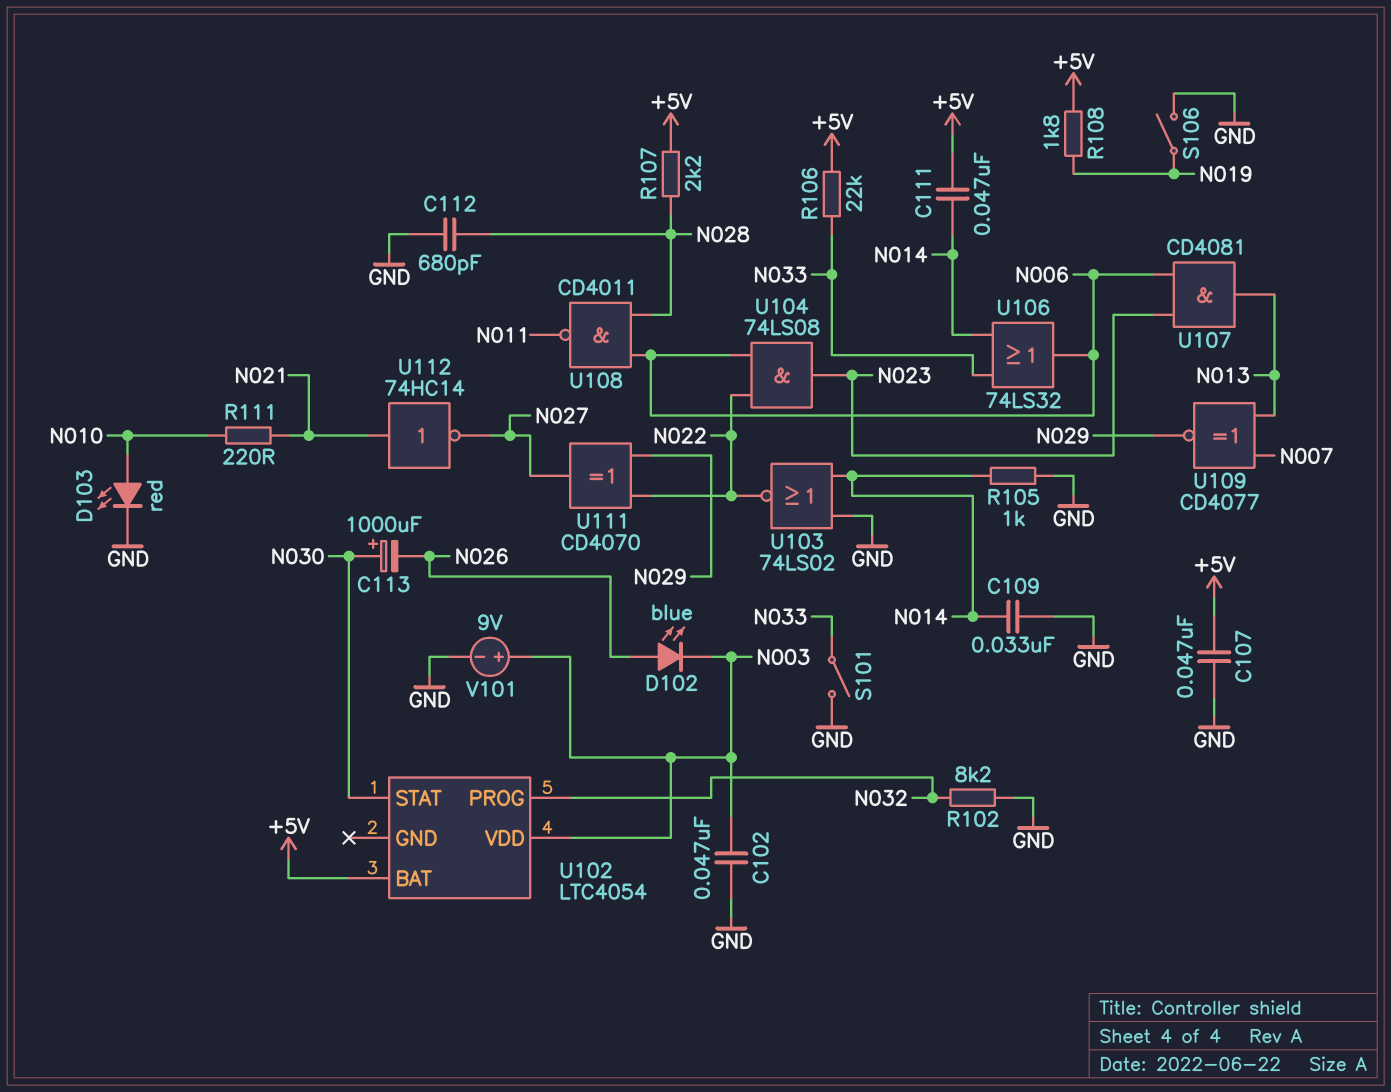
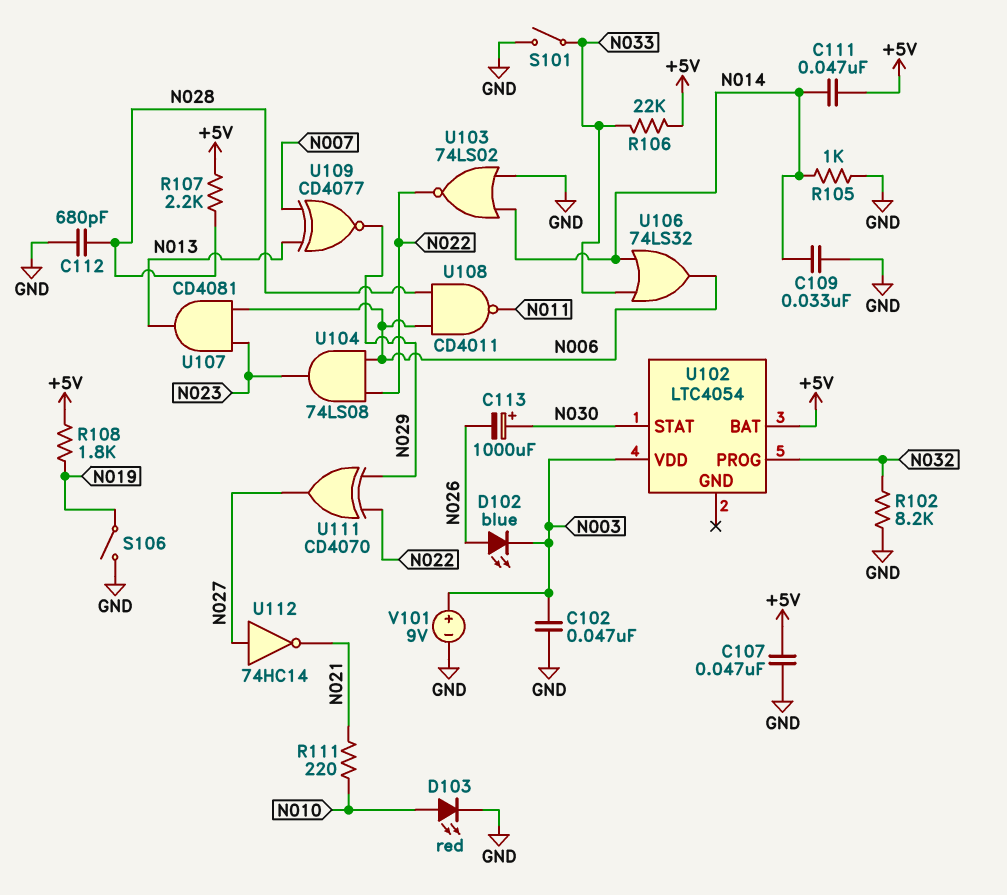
U112: NOT 74HC14 (in N021, out N027) -> NOT 74HC14 (in N027, out N021)

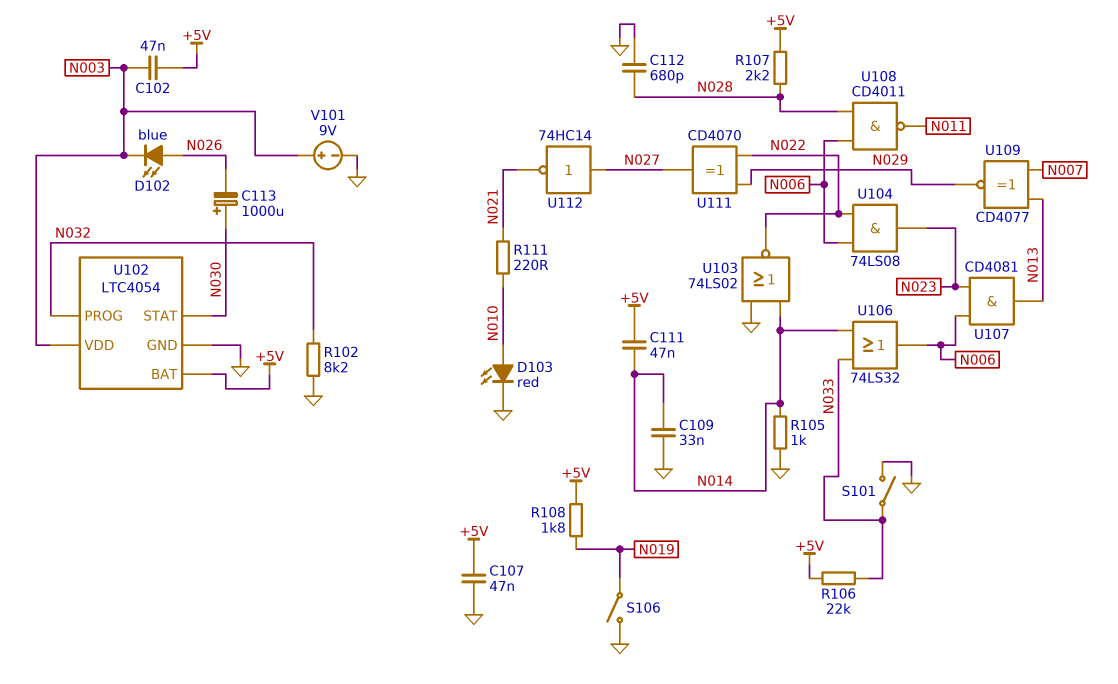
C102: 47nF (GND, N003) -> 47nF (+5V, N003)
U102 pin GND: none -> GND

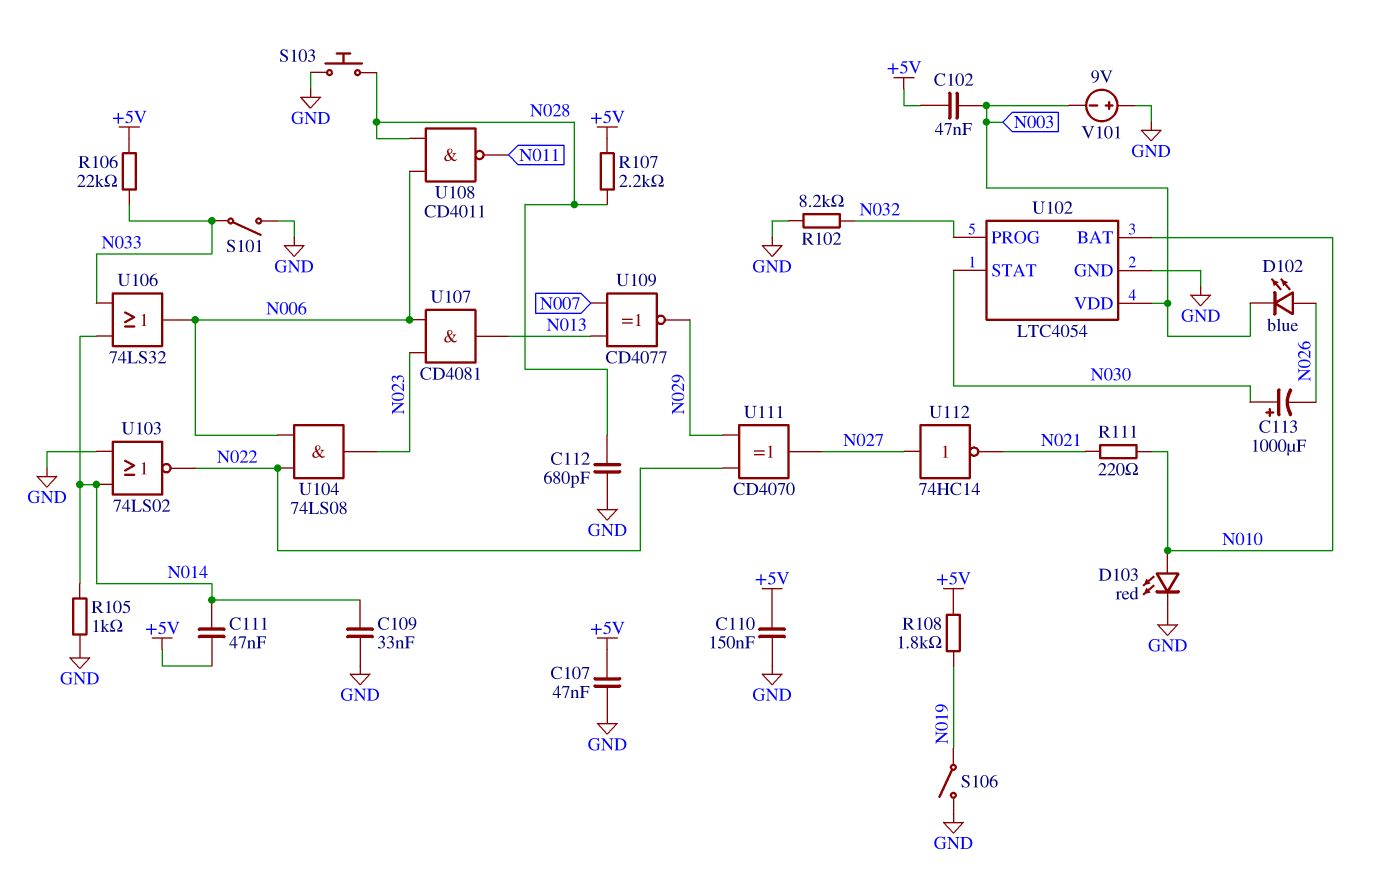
C110: none -> 150nF (+5V, GND)
S103: none -> button (GND, N028)
U102 pin BAT: +5V -> N010
V101: 9V (plus N003, minus GND) -> 9V (plus GND, minus N003)

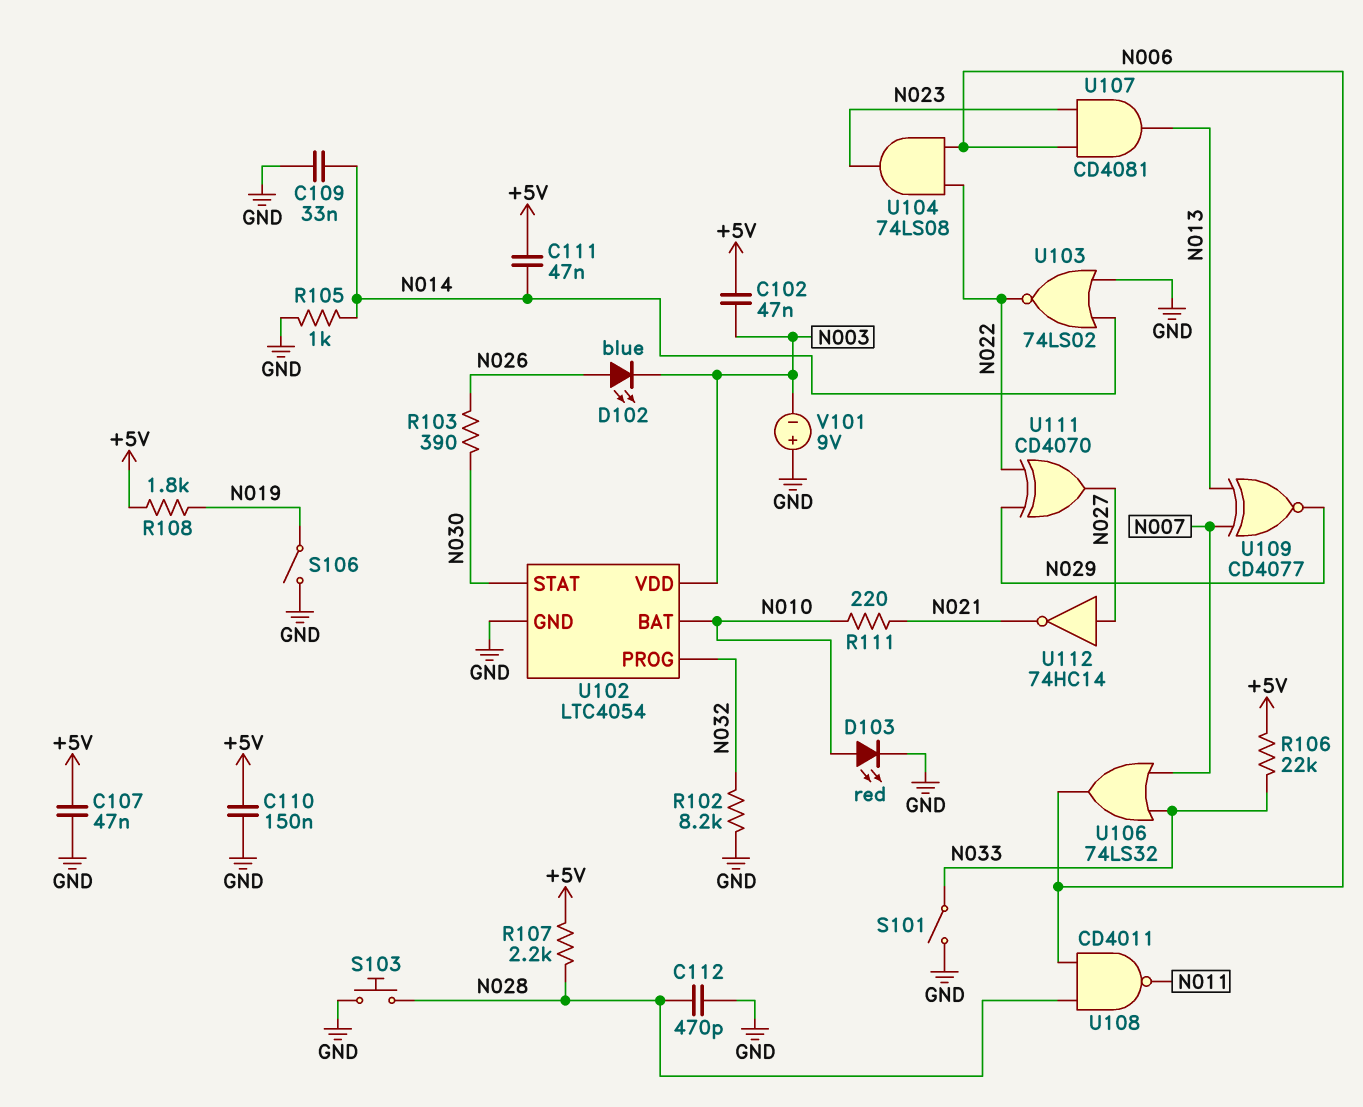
C112: 680pF (GND, N028) -> 470pF (GND, N028)
C113: 1000uF (plus N030, minus N026) -> none
R103: none -> 390 (N026, N030)
U106: OR 74LS32 (in N014, in N033, out N006) -> OR 74LS32 (in N007, in N033, out N006)

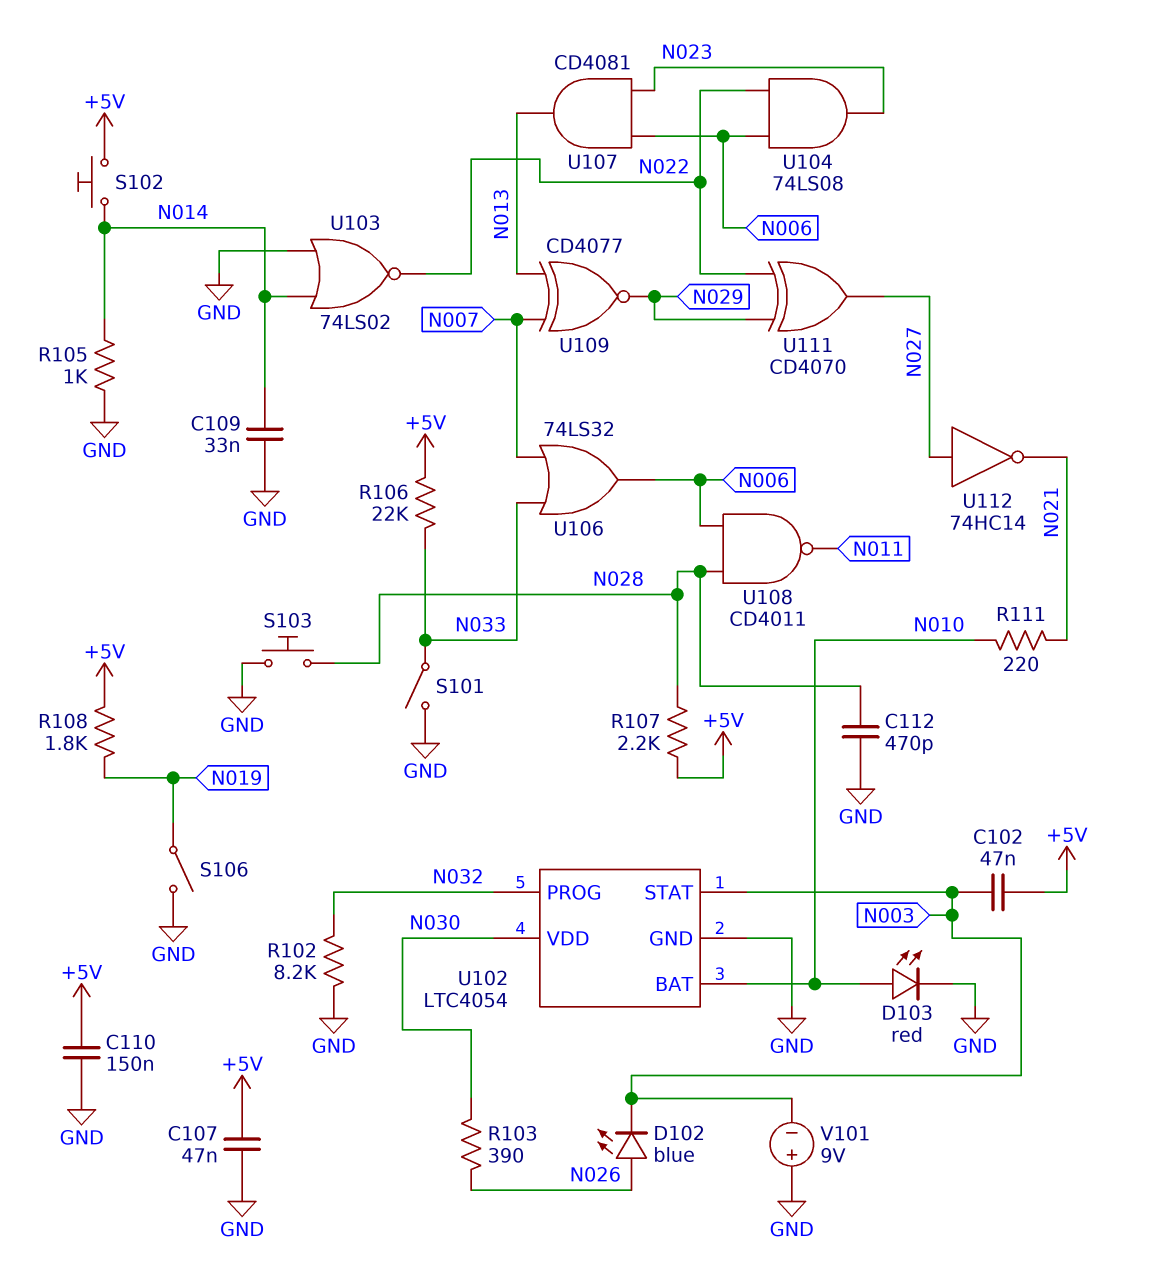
C111: 47nF (+5V, N014) -> none
S102: none -> button (+5V, N014)
U102 pin STAT: N030 -> N003
U102 pin VDD: N003 -> N030

